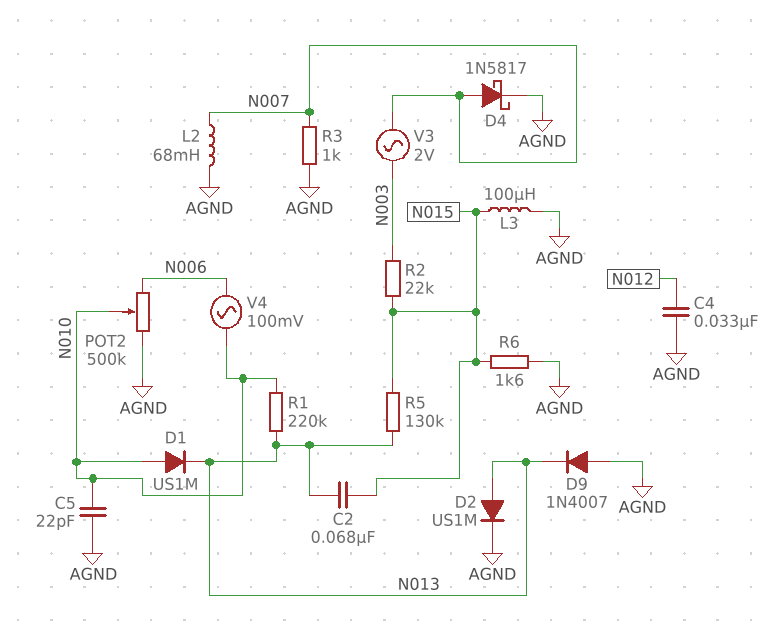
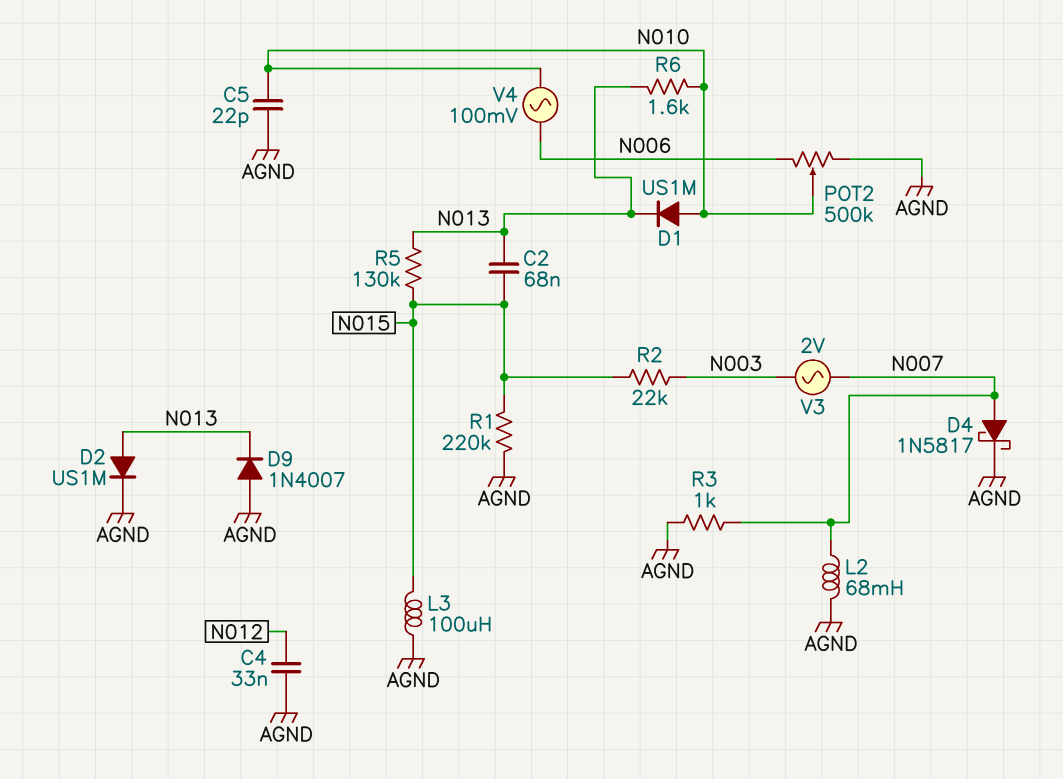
R1: 220k (N010, N013) -> 220k (AGND, N015)
R6: 1.6k (AGND, N015) -> 1.6k (N010, N013)

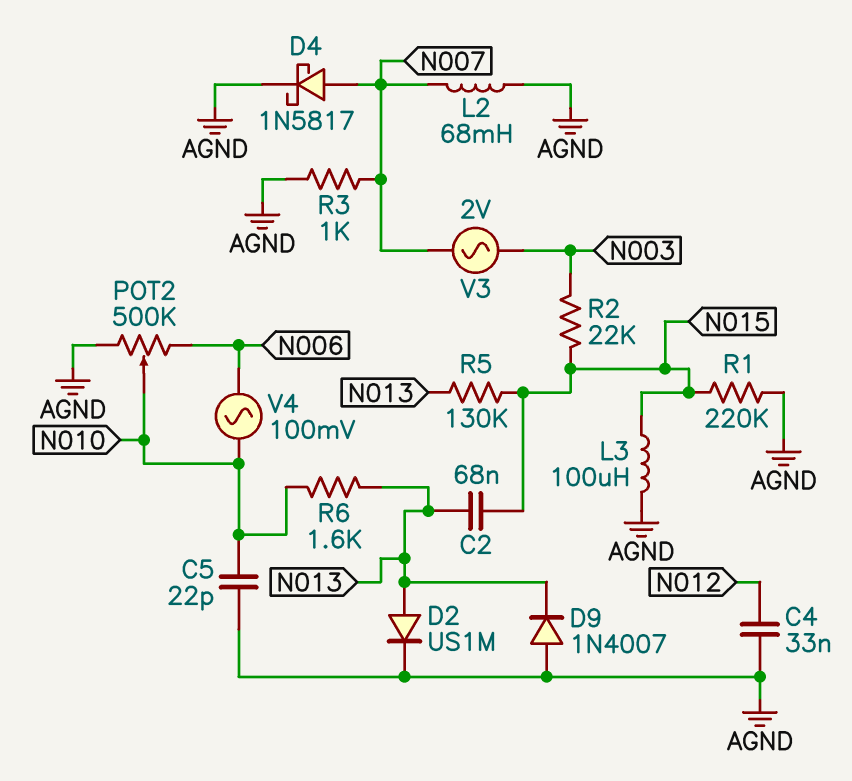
D1: diode US1M (A N010, K N013) -> none

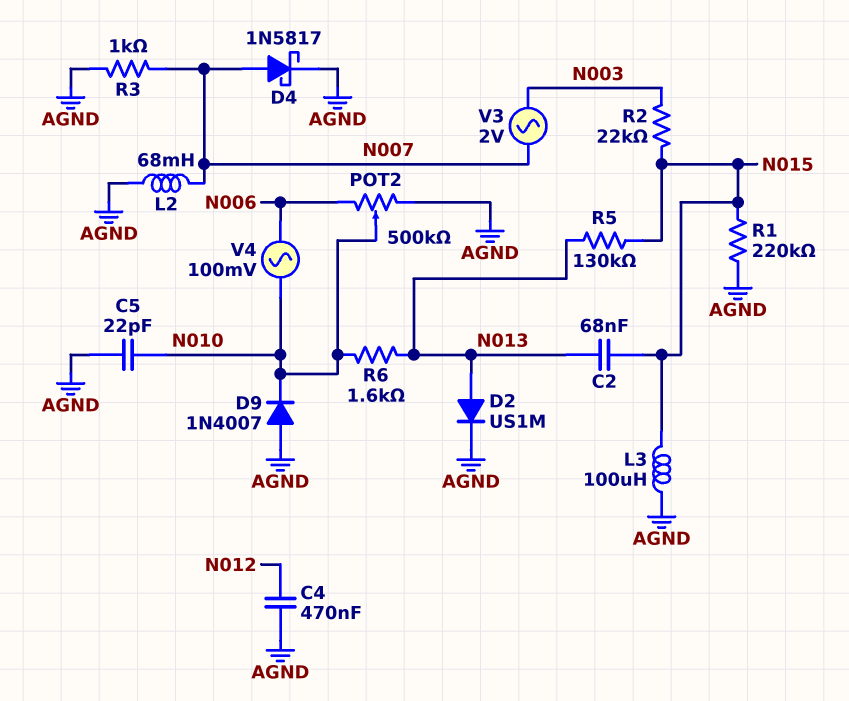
C4: 33nF (AGND, N012) -> 470nF (AGND, N012)
D9: diode 1N4007 (A AGND, K N013) -> diode 1N4007 (A AGND, K N010)

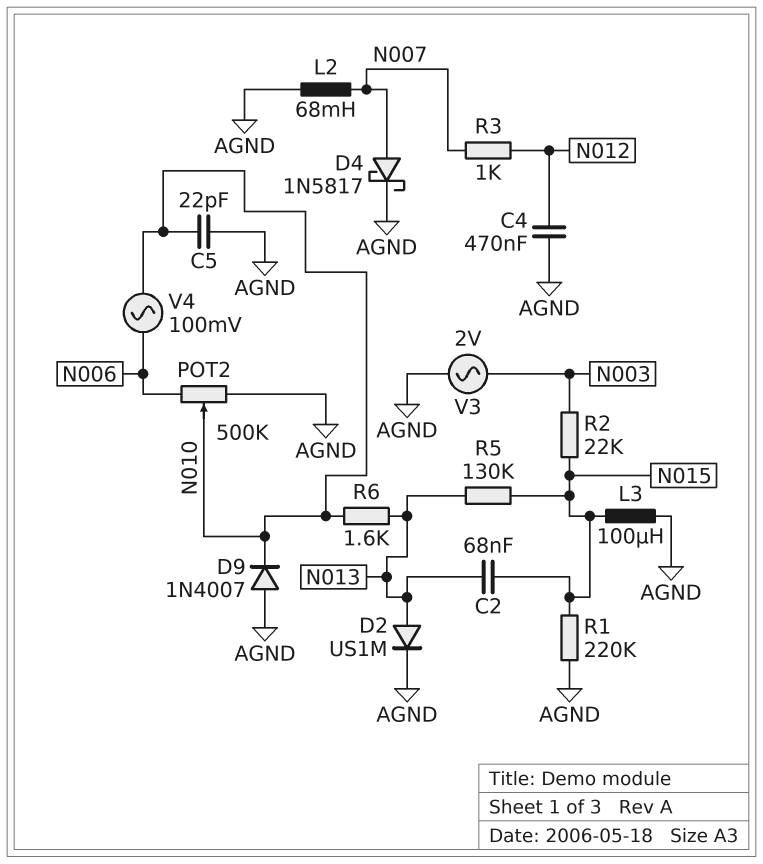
R3: 1k (AGND, N007) -> 1k (N007, N012)
V3: AC 2V (N003, N007) -> AC 2V (AGND, N003)

